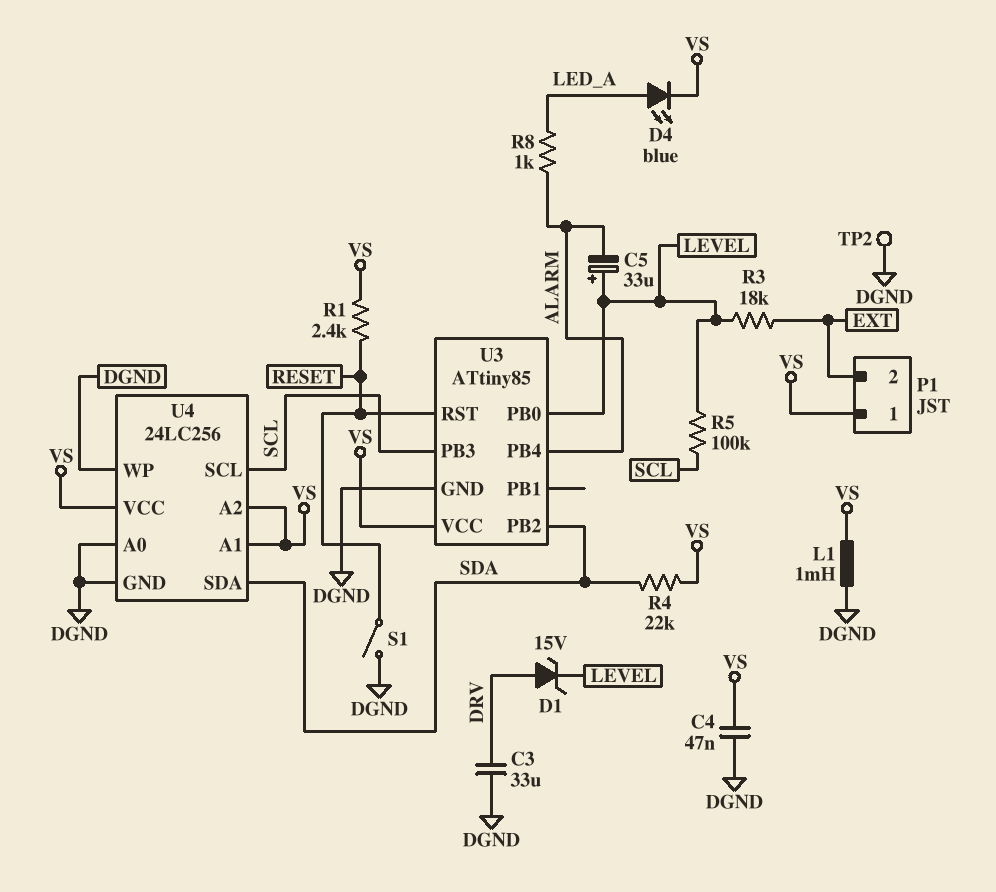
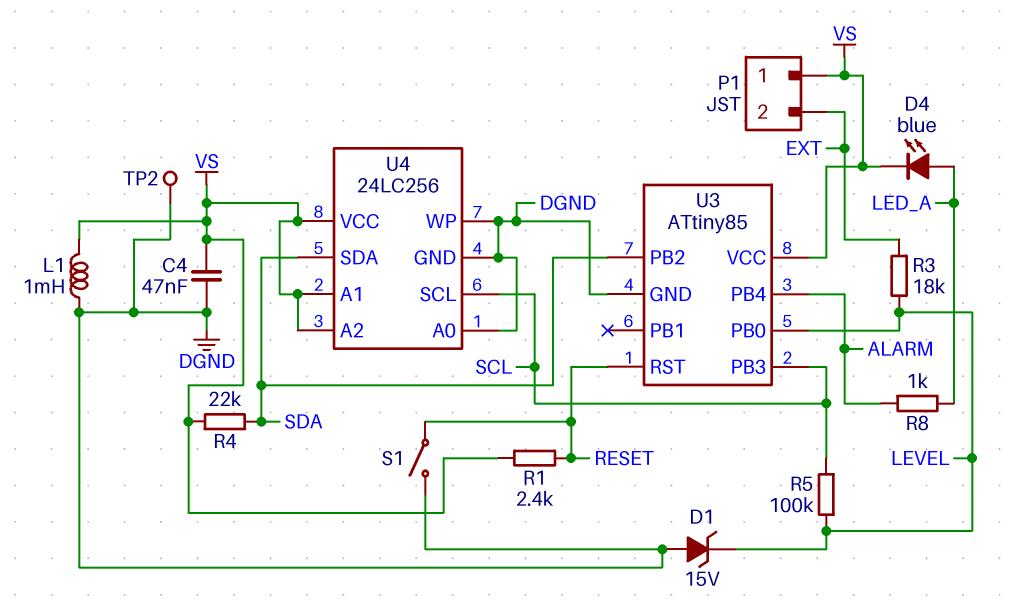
C3: 33uF (DGND, DRV) -> none
C5: 33uF (plus LEVEL, minus ALARM) -> none
D1: zener 15V (A DRV, K LEVEL) -> zener 15V (A DGND, K LEVEL)

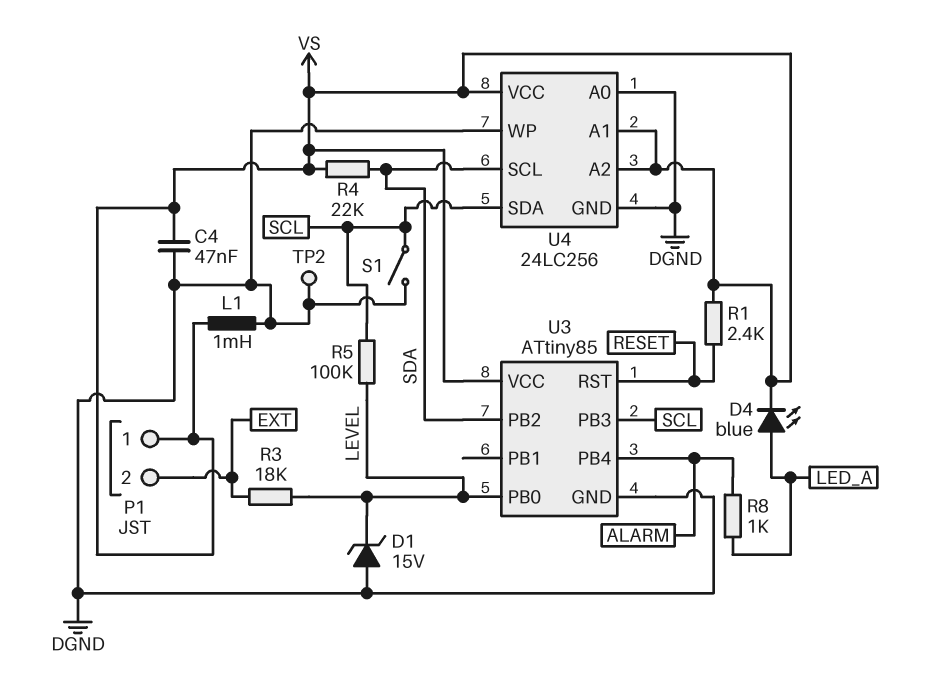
S1: switch (DGND, RESET) -> switch (DGND, SCL)
U4 pin SCL: SCL -> SDA
U4 pin SDA: SDA -> SCL

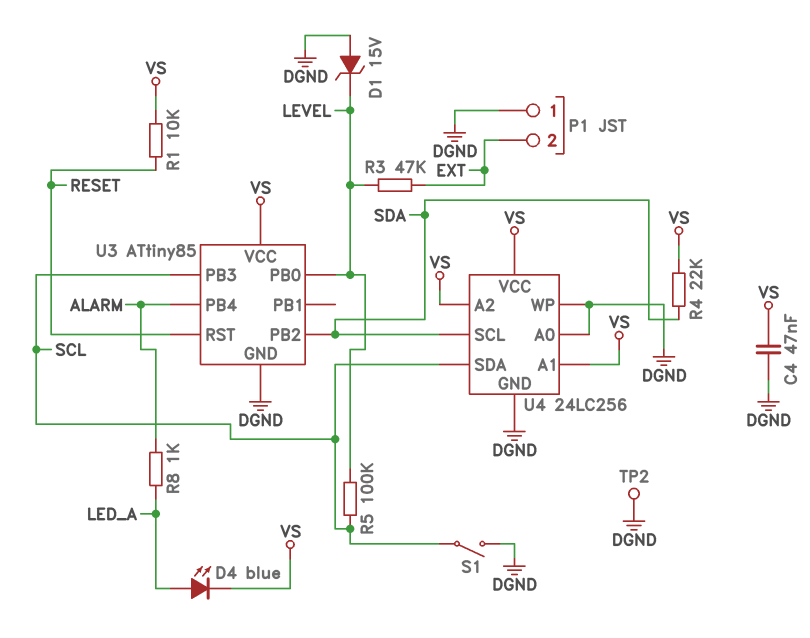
L1: 1mH (DGND, VS) -> none
P1 pin 1: VS -> DGND
R1: 2.4k (RESET, VS) -> 10k (RESET, VS)
R3: 18k (EXT, LEVEL) -> 47k (EXT, LEVEL)

